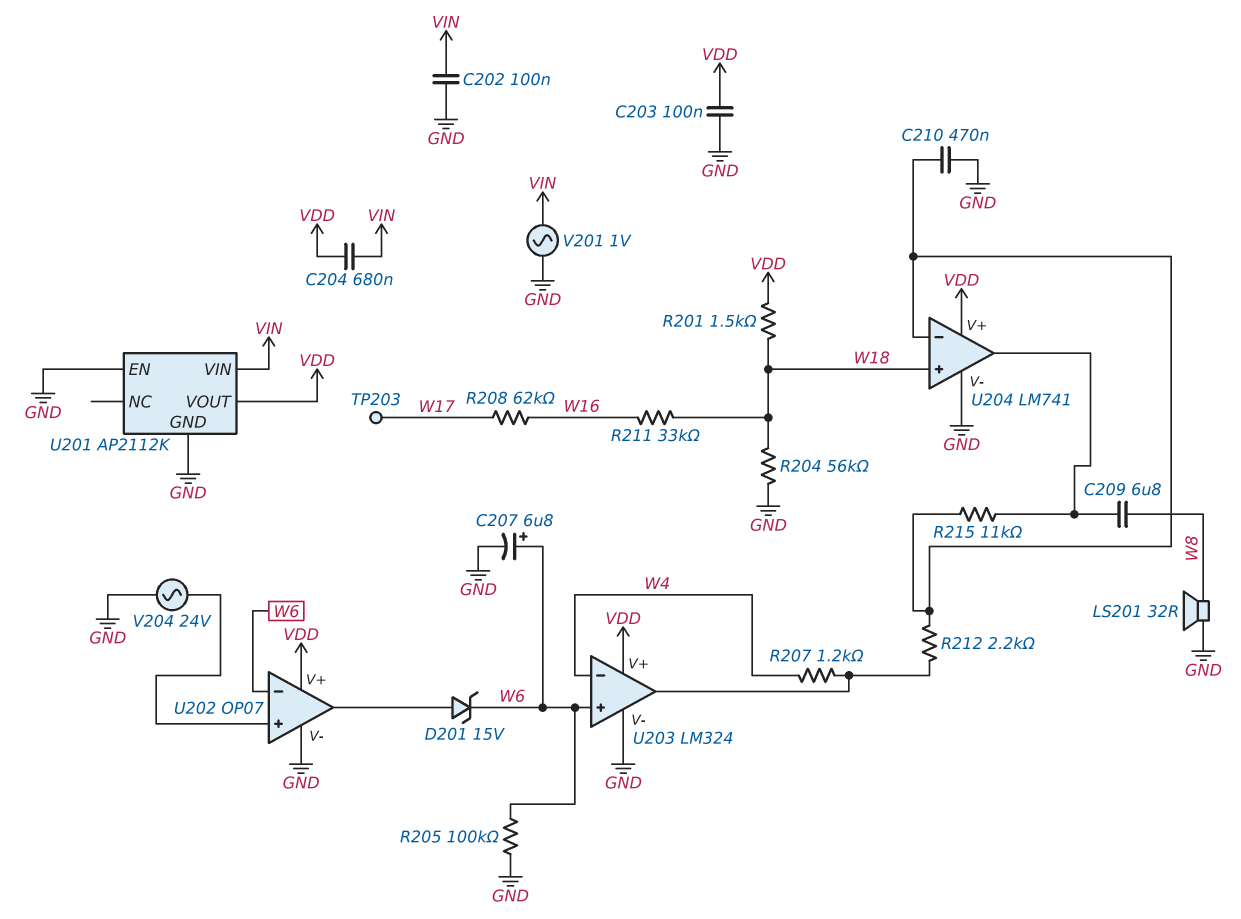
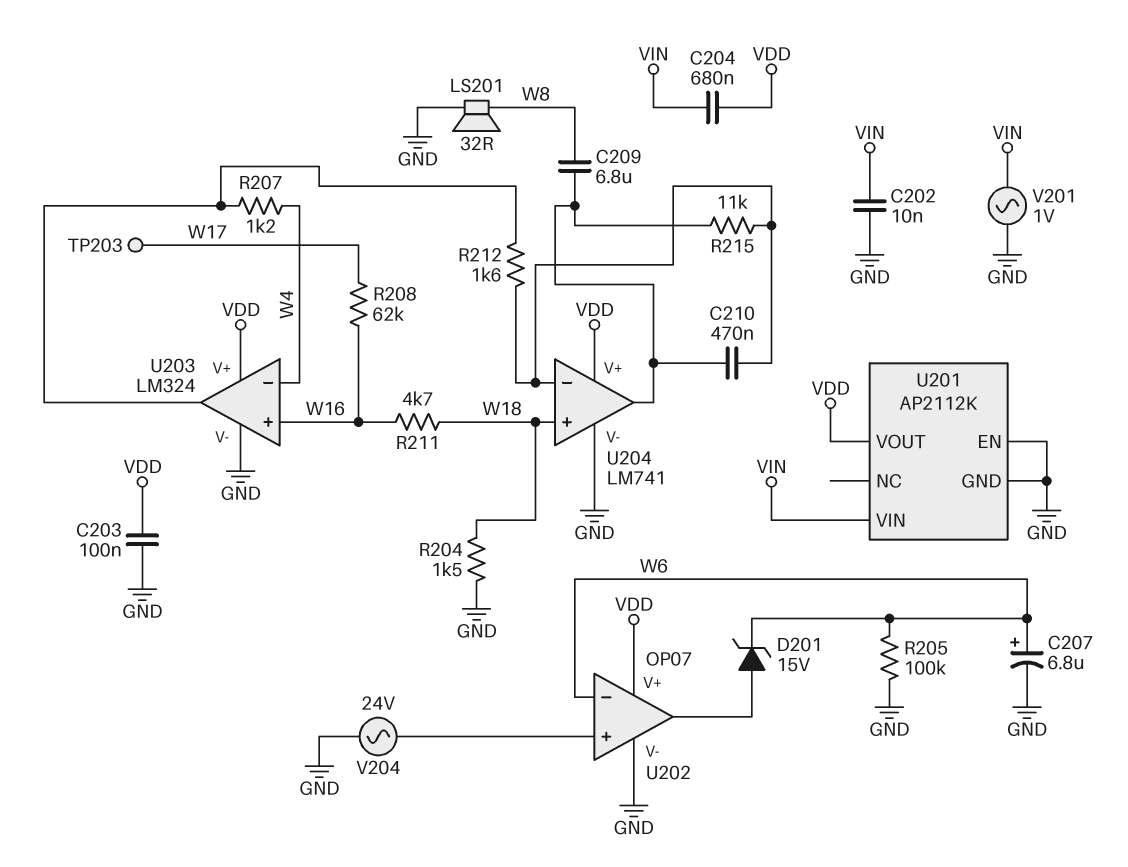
C202: 100nF (GND, VIN) -> 10nF (GND, VIN)
C210: 470nF (GND, U204/in-) -> 470nF (U204/in-, U204/out)
R201: 1.5k (VDD, W18) -> none
R204: 56k (GND, W18) -> 1.5k (GND, W18)
R211: 33k (W16, W18) -> 4.7k (W16, W18)
R212: 2.2k (U203/out, U204/in-) -> 1.6k (U203/out, U204/in-)
U203 pin in+: W6 -> W16

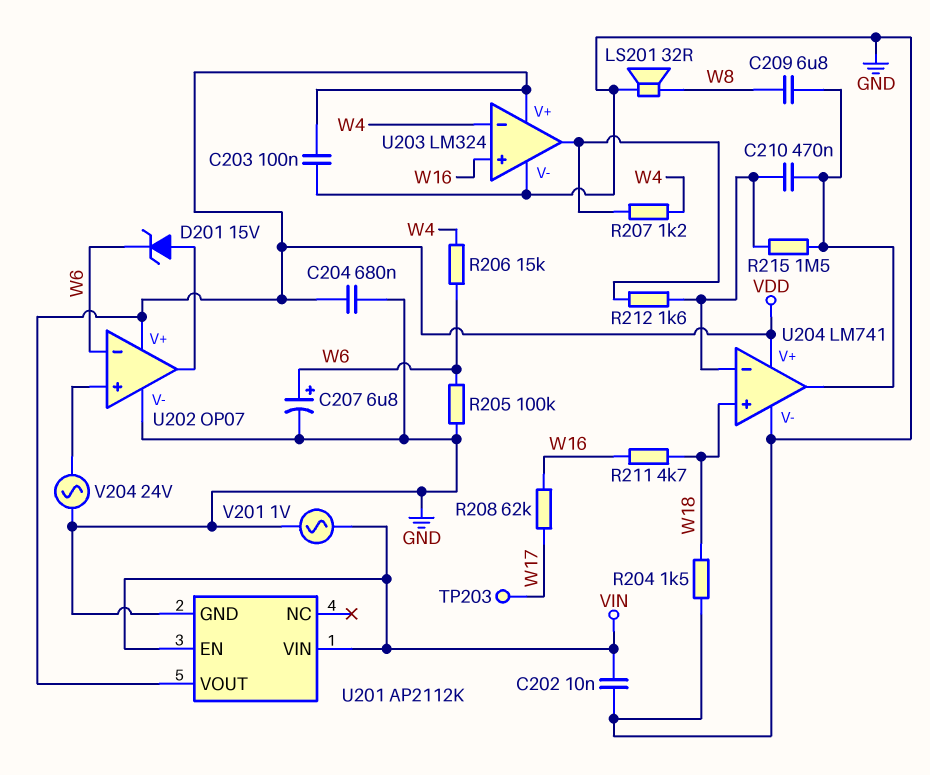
C204: 680nF (VDD, VIN) -> 680nF (GND, VDD)
R206: none -> 15k (W4, W6)
R215: 11k (U204/in-, U204/out) -> 1.5M (U204/in-, U204/out)
U201 pin EN: GND -> VIN

